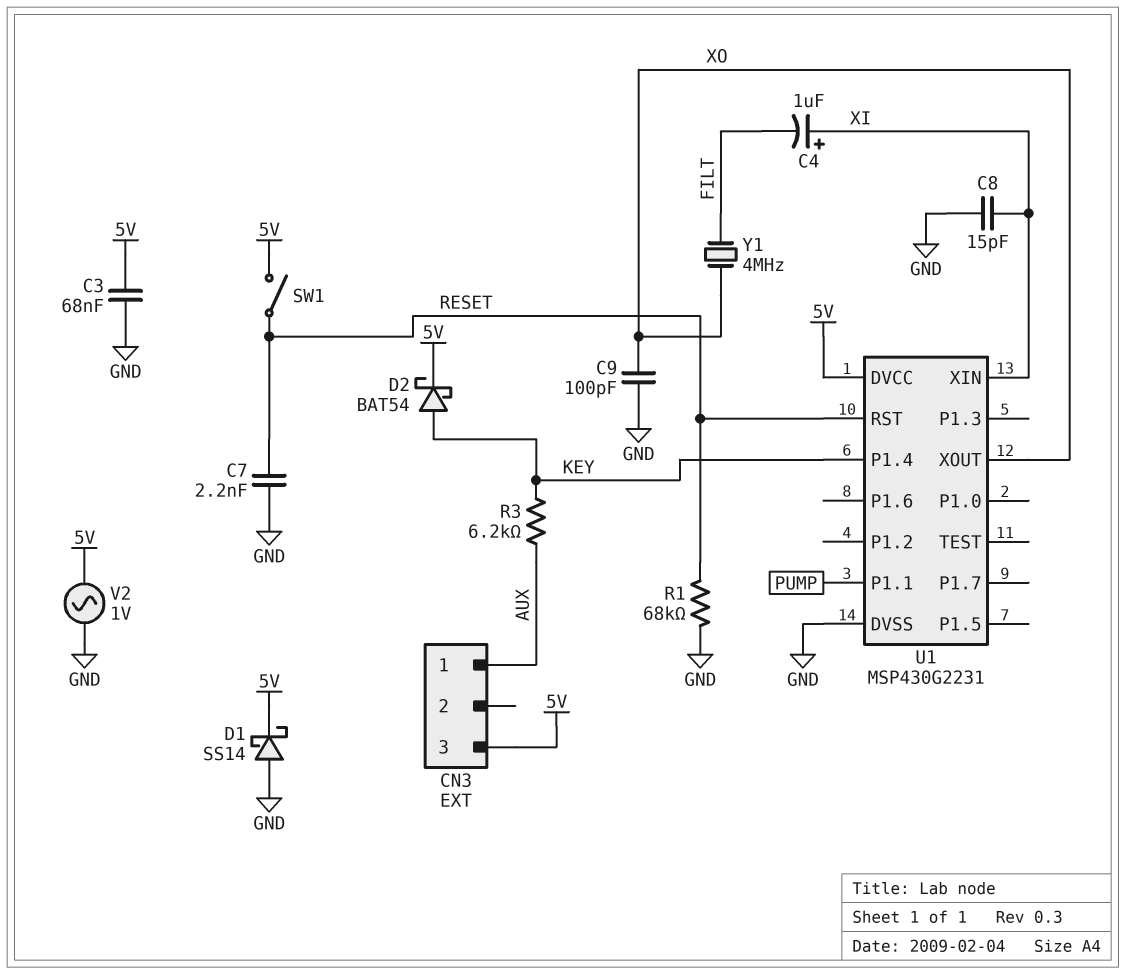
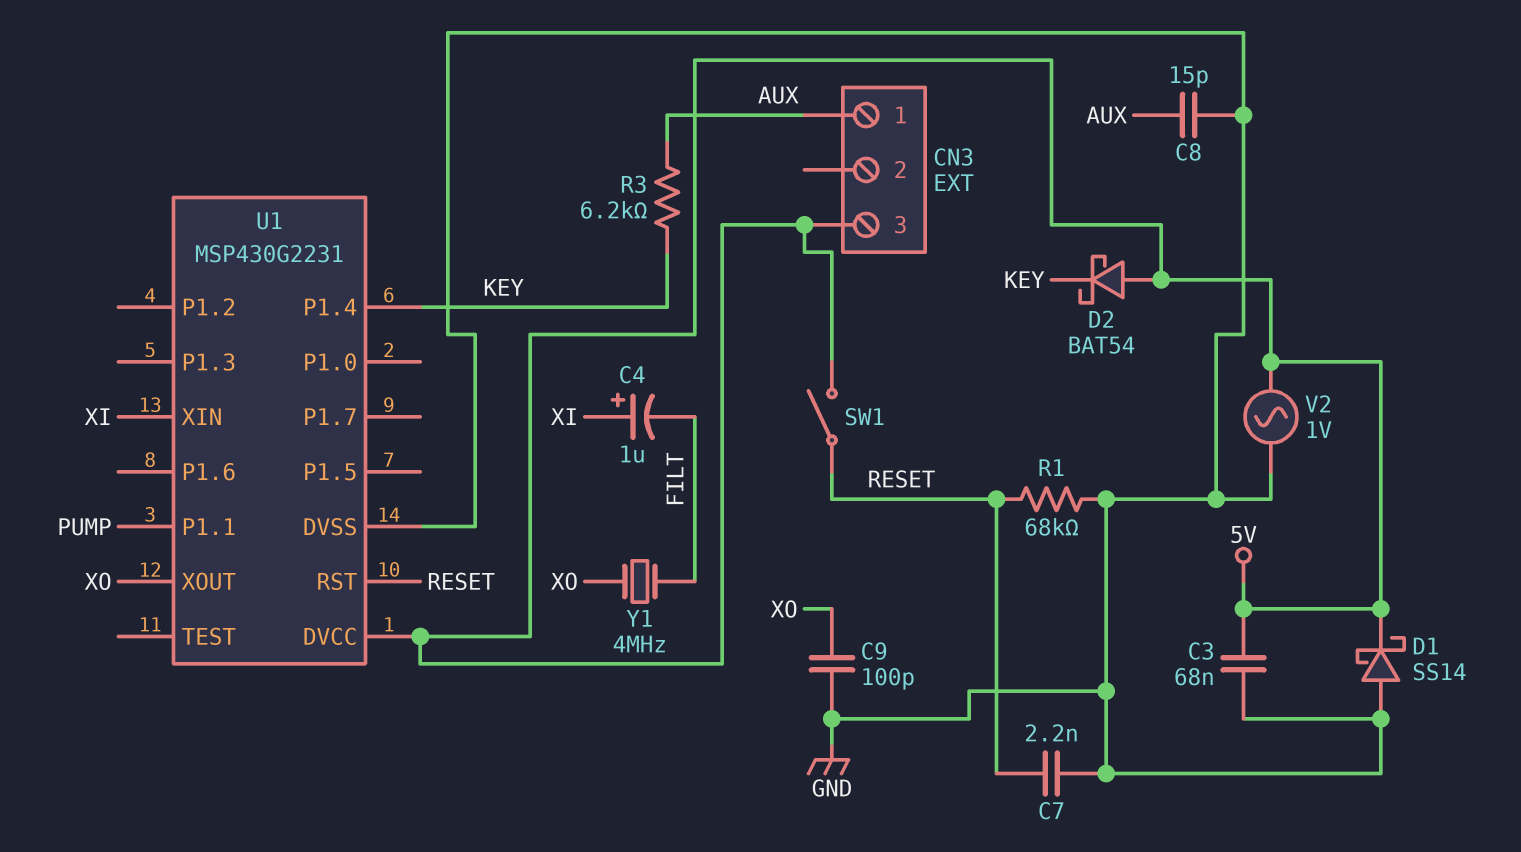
C8: 15pF (GND, XI) -> 15pF (AUX, GND)
D2: schottky BAT54 (A KEY, K 5V) -> schottky BAT54 (A 5V, K KEY)

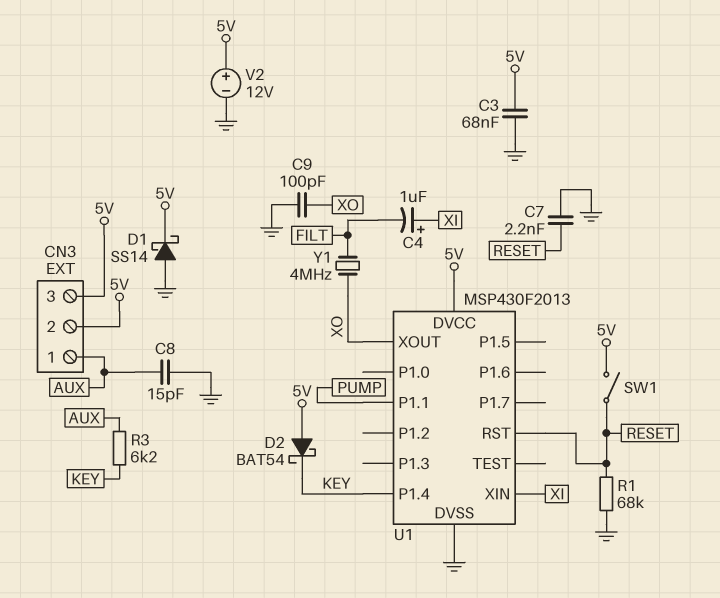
CN3 pin 2: none -> 5V
U1: MSP430G2231 -> MSP430F2013
V2: AC 1V (5V, GND) -> 12V (plus 5V, minus GND)

